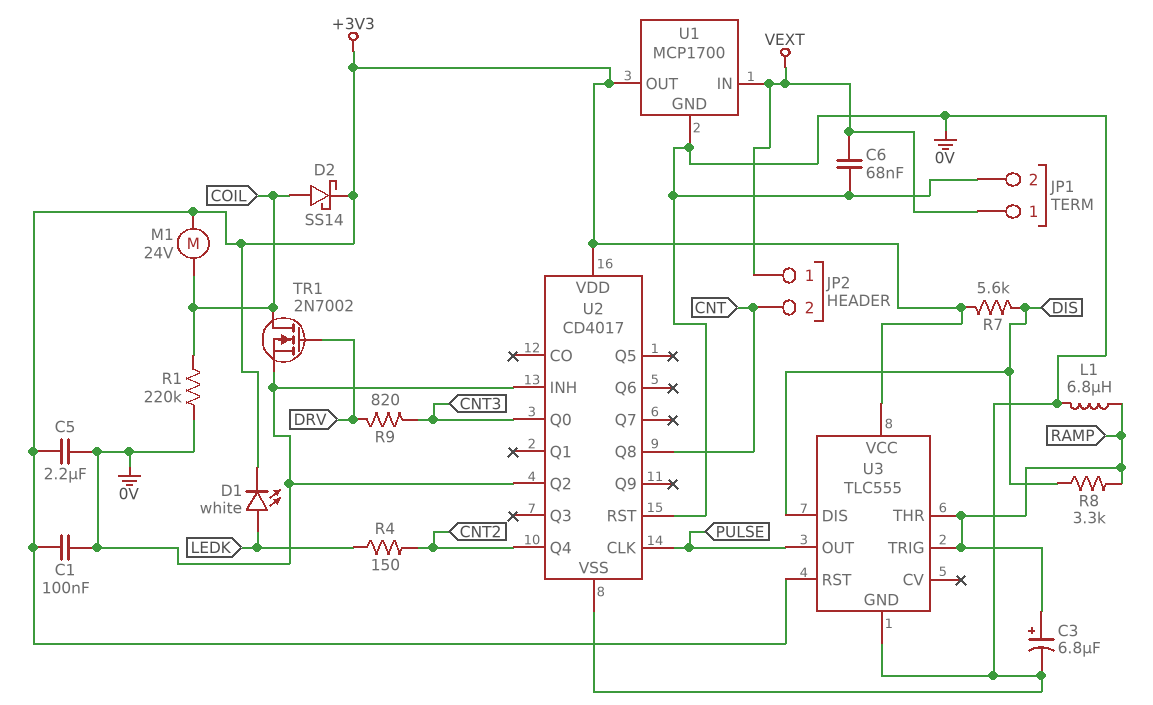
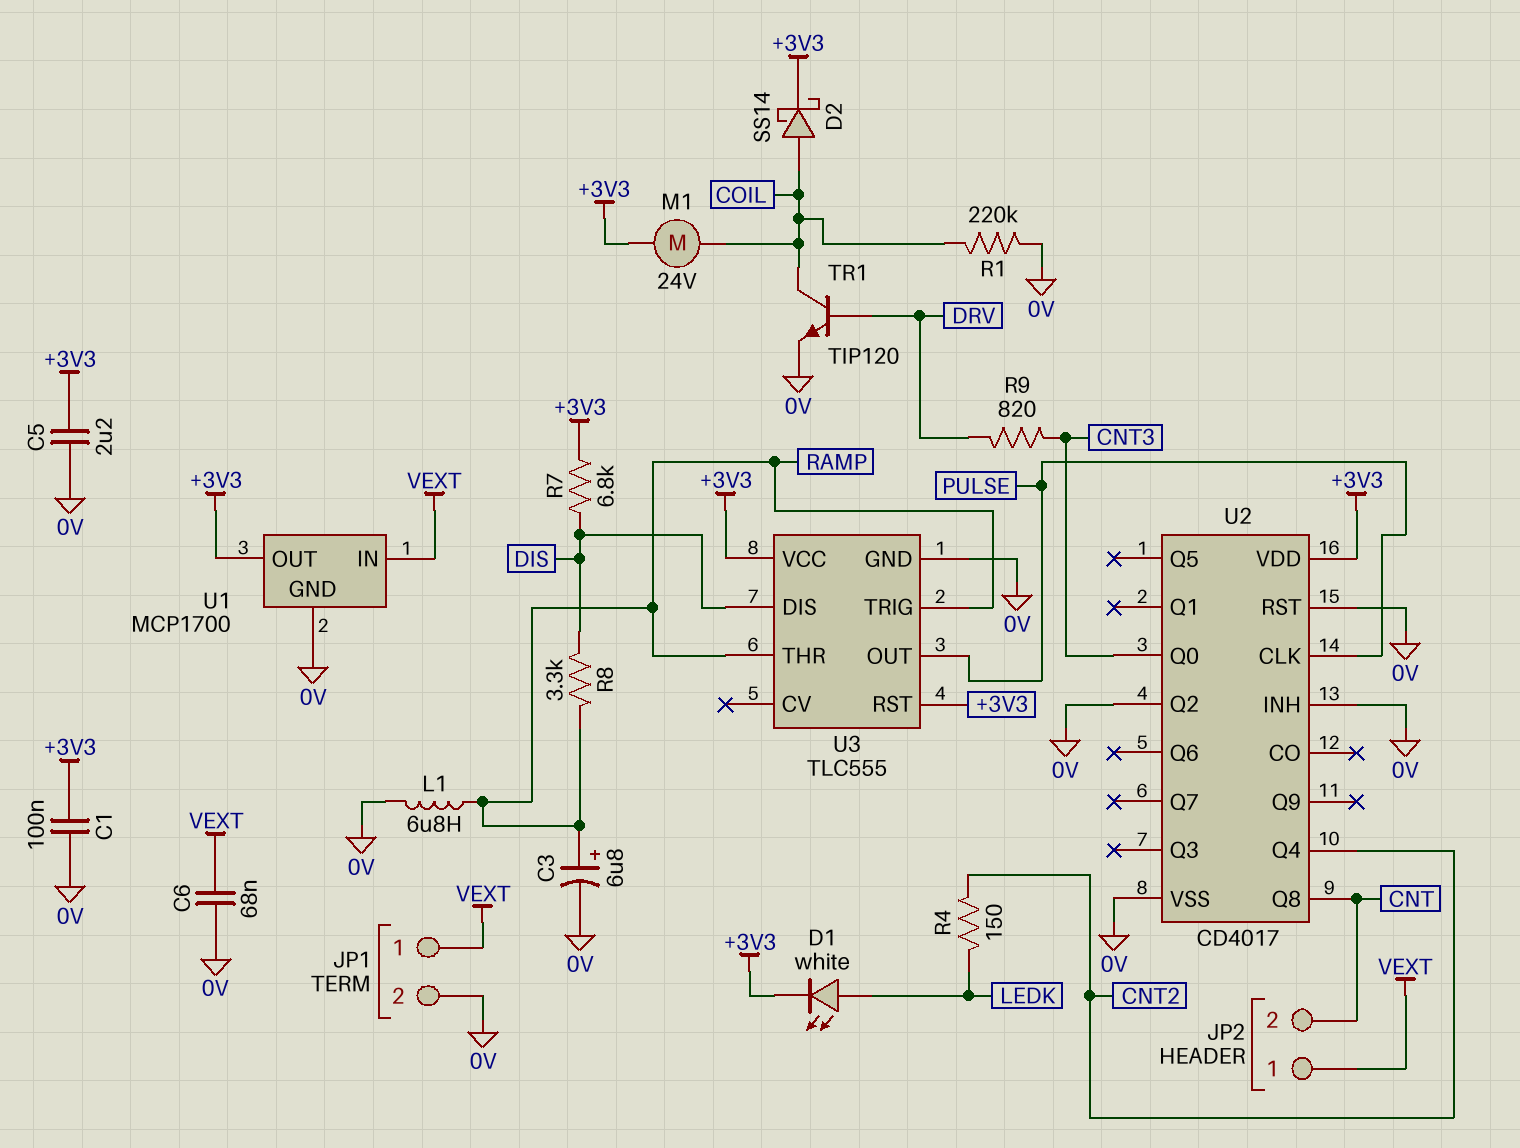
R7: 5.6k (+3V3, DIS) -> 6.8k (+3V3, DIS)
TR1: NMOS 2N7002 (G DRV, D COIL, S 0V) -> NPN TIP120 (B DRV, C COIL, E 0V)

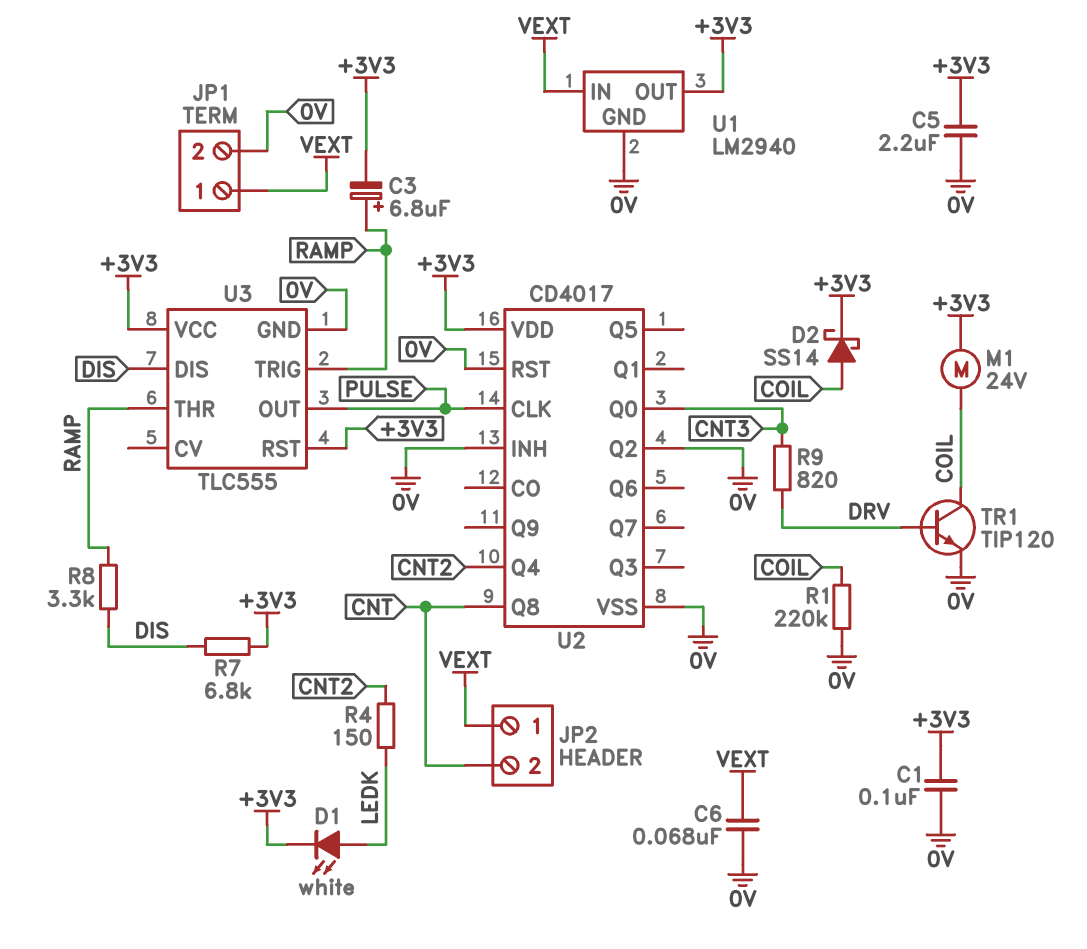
C3: 6.8uF (plus RAMP, minus 0V) -> 6.8uF (plus RAMP, minus +3V3)
L1: 6.8uH (0V, RAMP) -> none
U1: MCP1700 -> LM2940

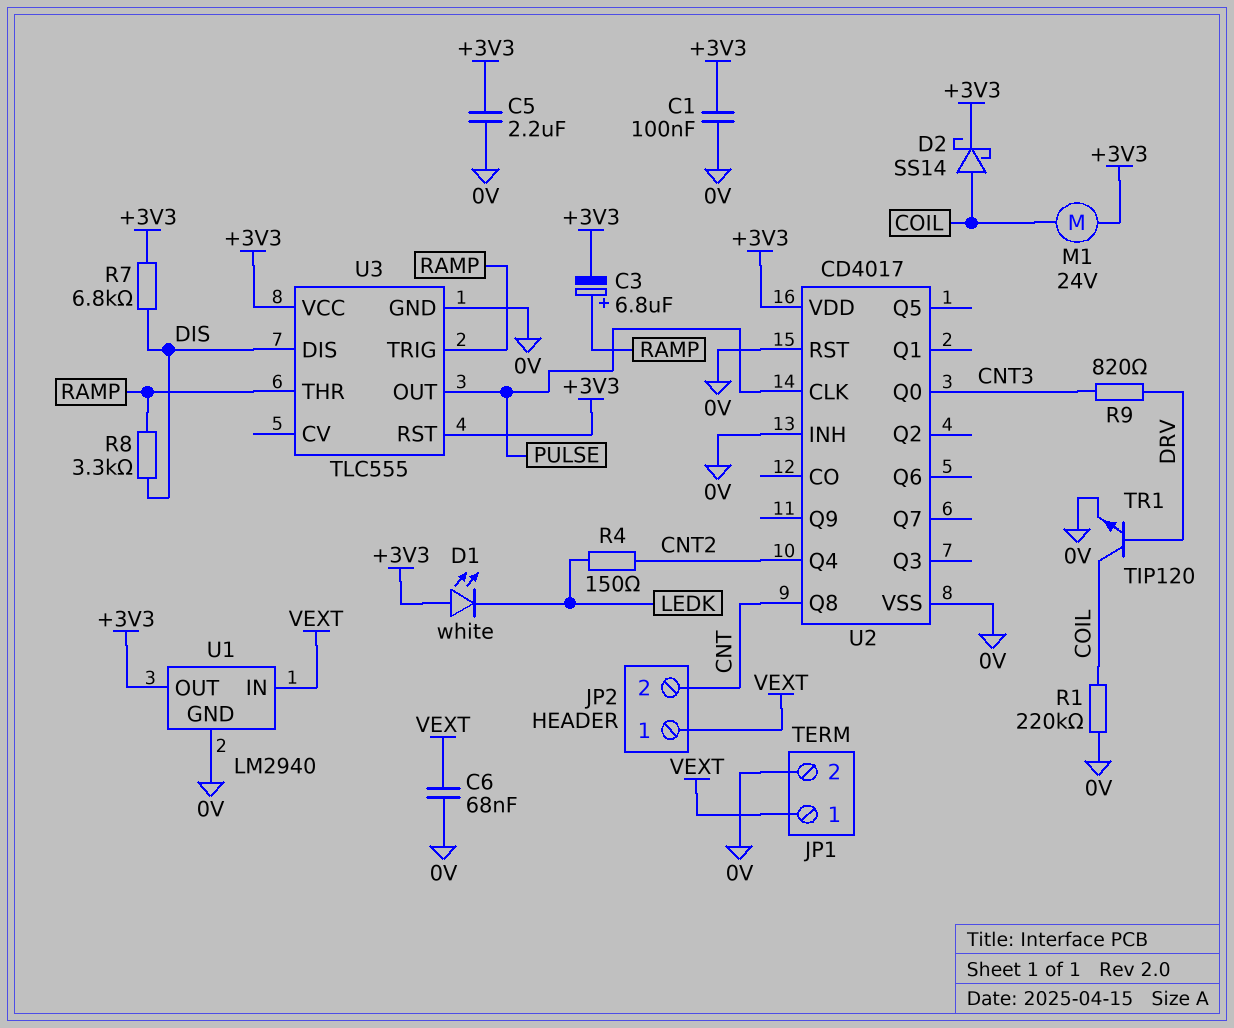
D1: LED white (A LEDK, K +3V3) -> LED white (A +3V3, K LEDK)
U2 pin Q2: 0V -> none

